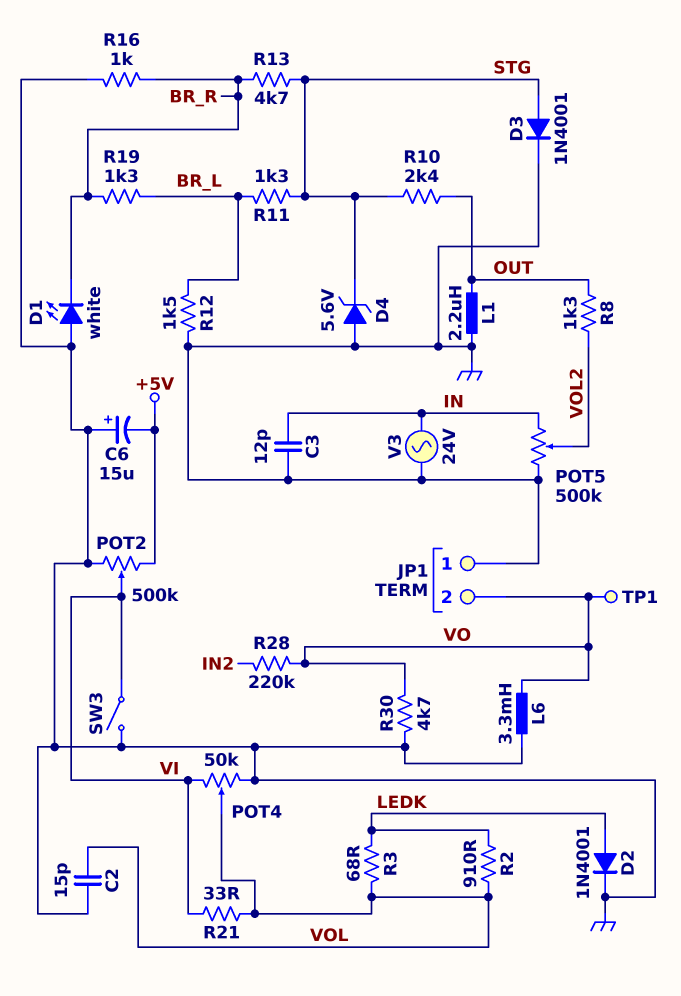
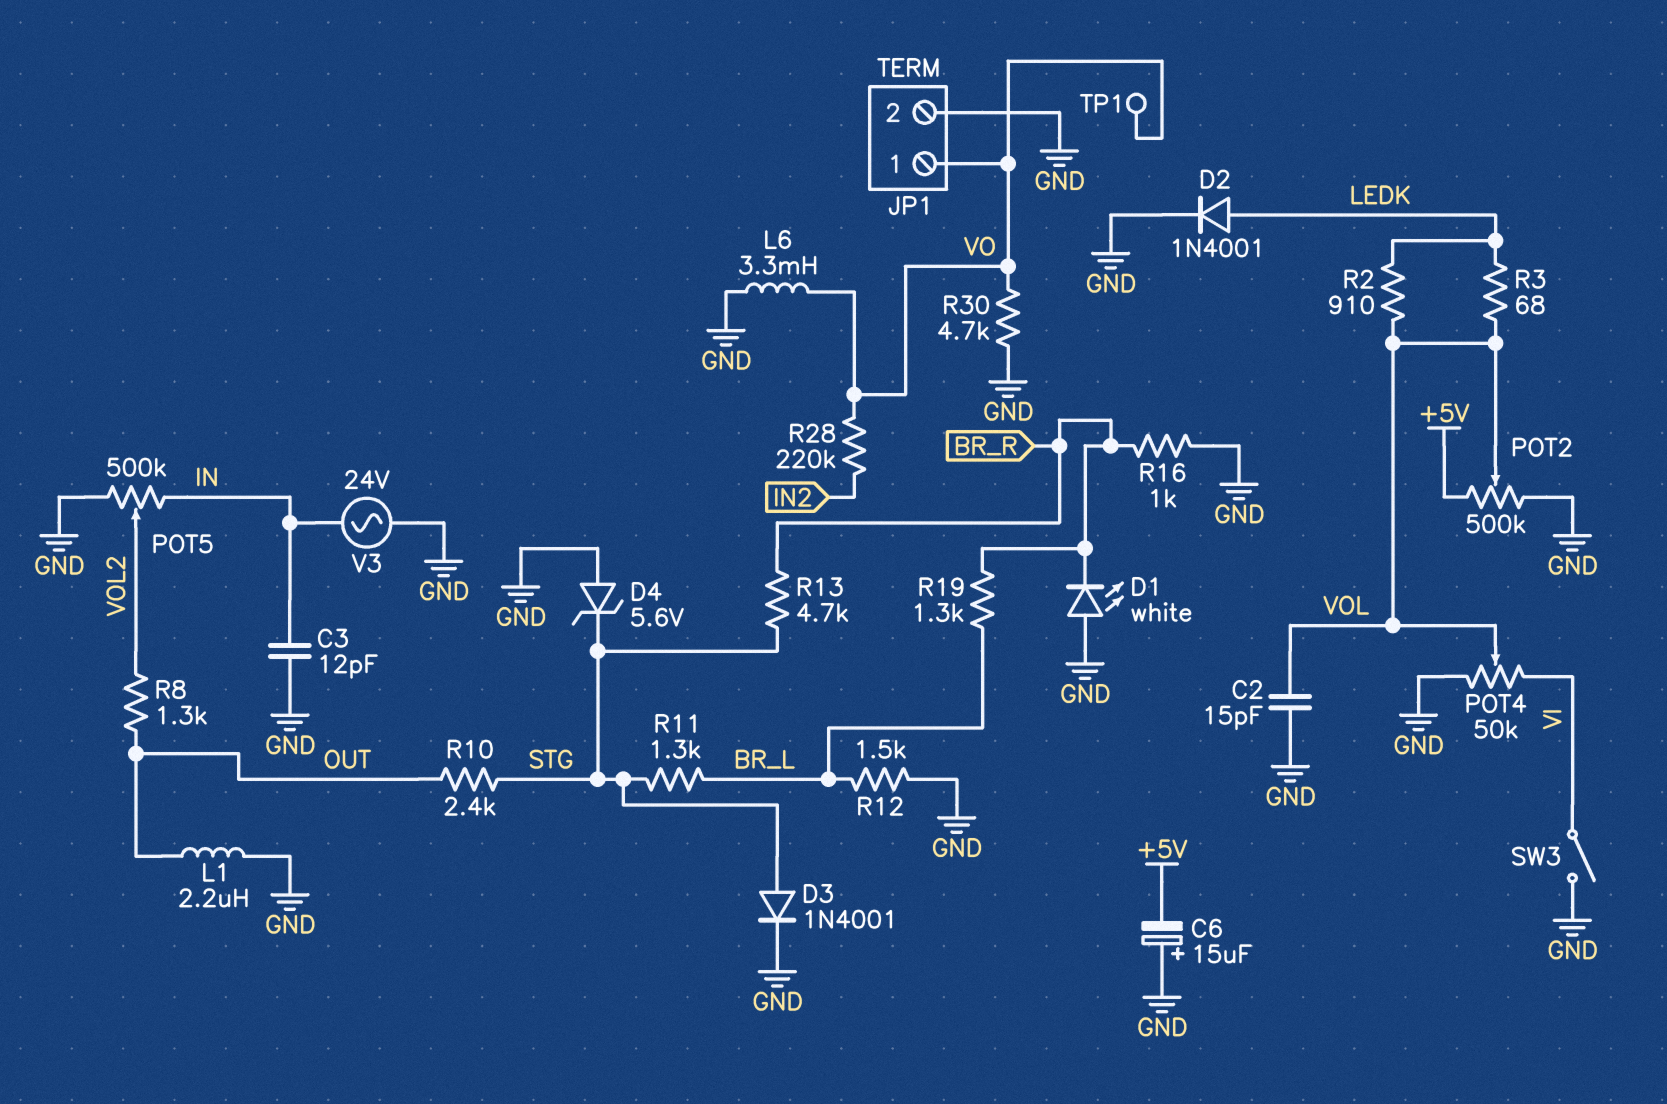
JP1 pin 1: GND -> VO
JP1 pin 2: VO -> GND
POT2: 500k (+5V, GND, wiper VI) -> 500k (+5V, GND, wiper VOL)
R21: 33 (VI, VOL) -> none

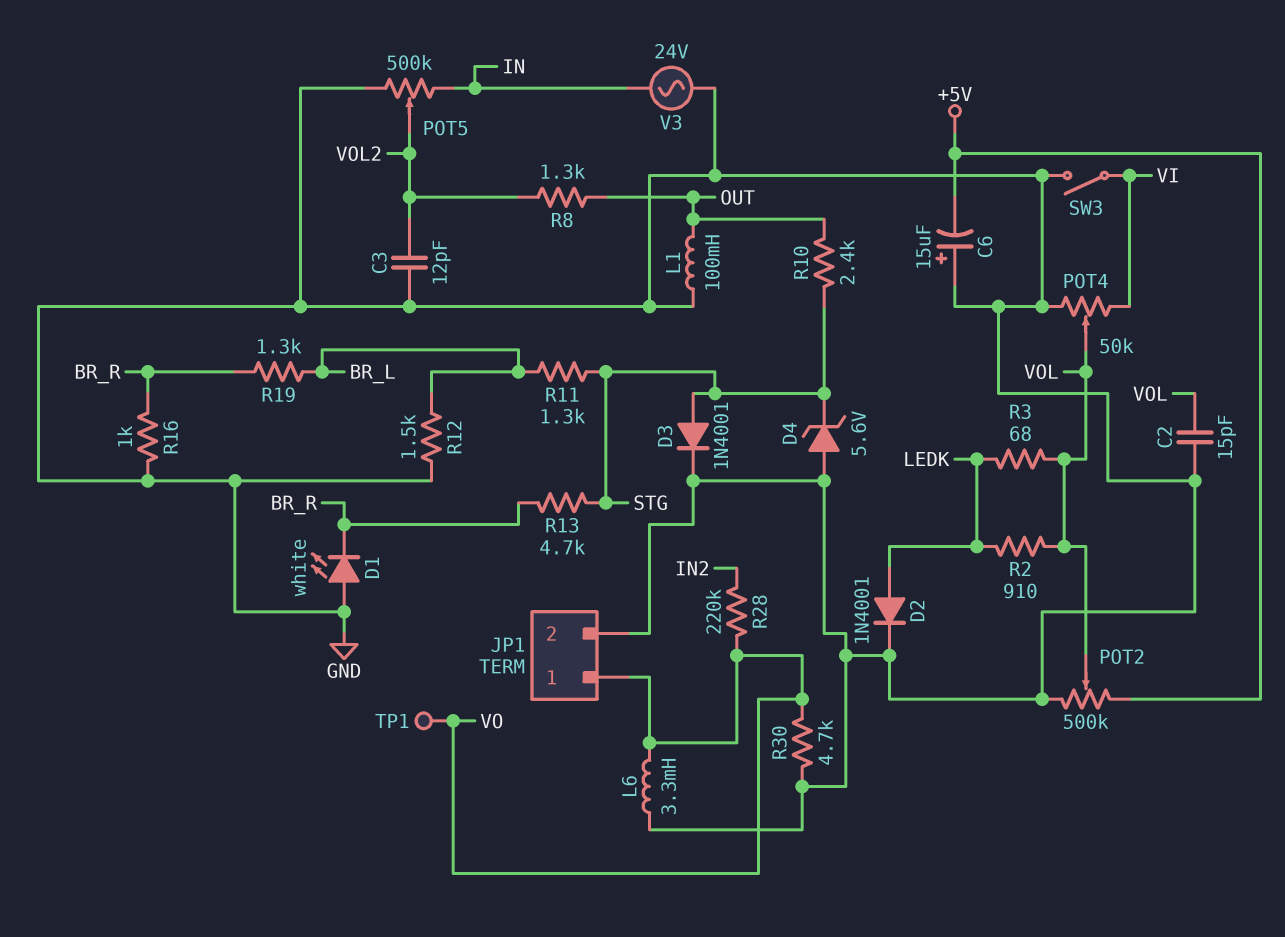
C3: 12pF (GND, IN) -> 12pF (GND, VOL2)
L1: 2.2uH (GND, OUT) -> 100mH (GND, OUT)

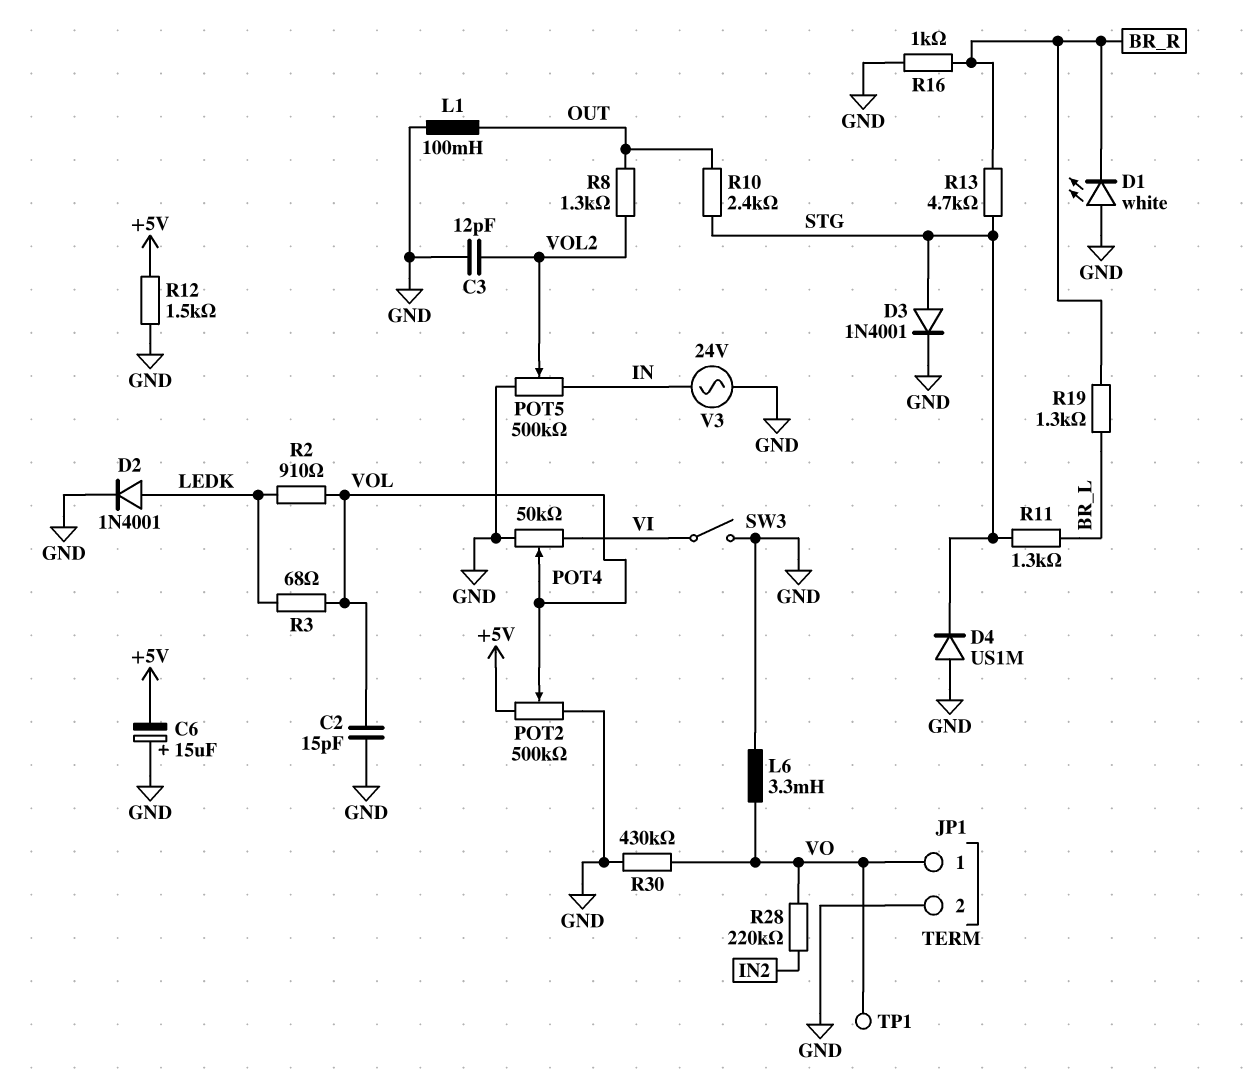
D4: zener 5.6V (A GND, K STG) -> diode US1M (A GND, K STG)
R12: 1.5k (BR_L, GND) -> 1.5k (+5V, GND)
R30: 4.7k (GND, VO) -> 430k (GND, VO)

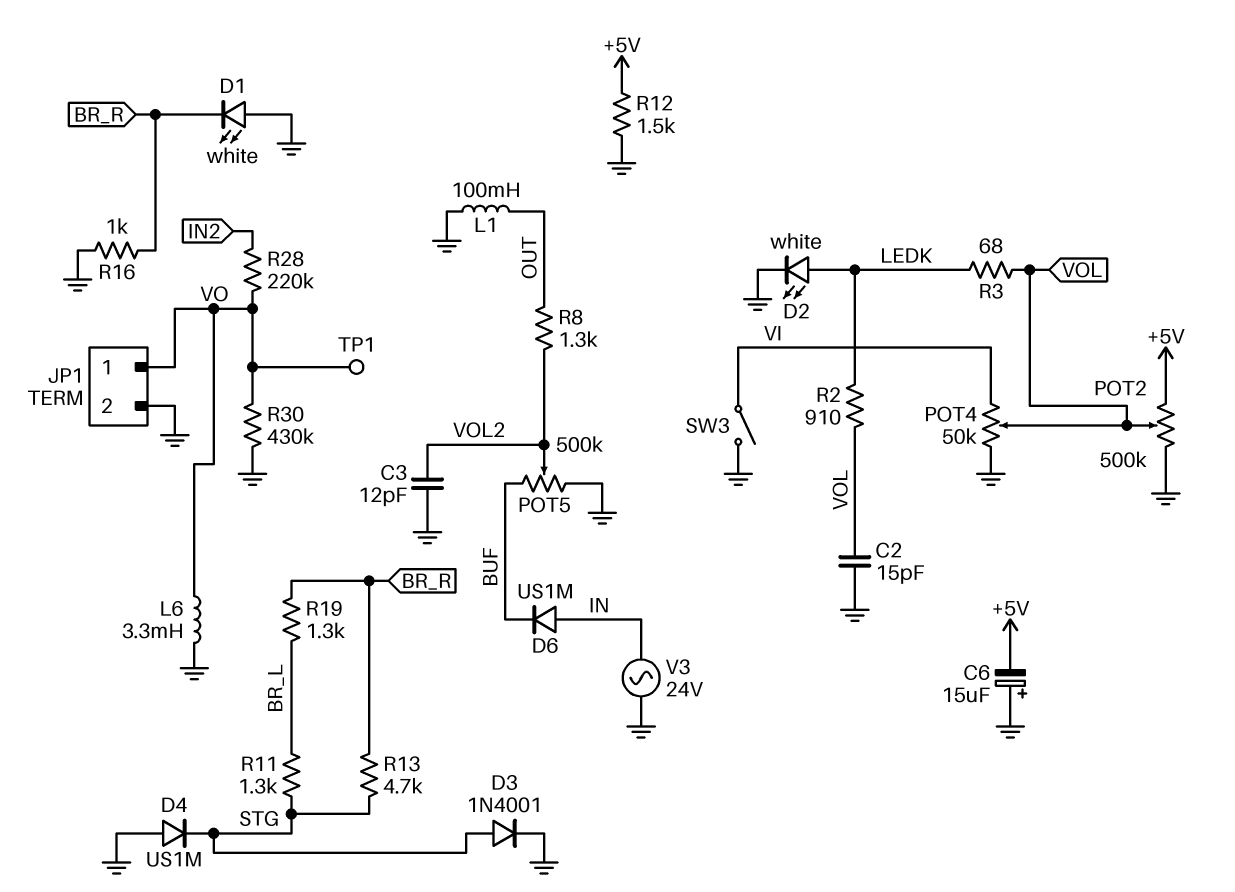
D2: diode 1N4001 (A LEDK, K GND) -> LED white (A LEDK, K GND)
D6: none -> diode US1M (A IN, K BUF)
POT5: 500k (GND, IN, wiper VOL2) -> 500k (BUF, GND, wiper VOL2)
R10: 2.4k (OUT, STG) -> none

